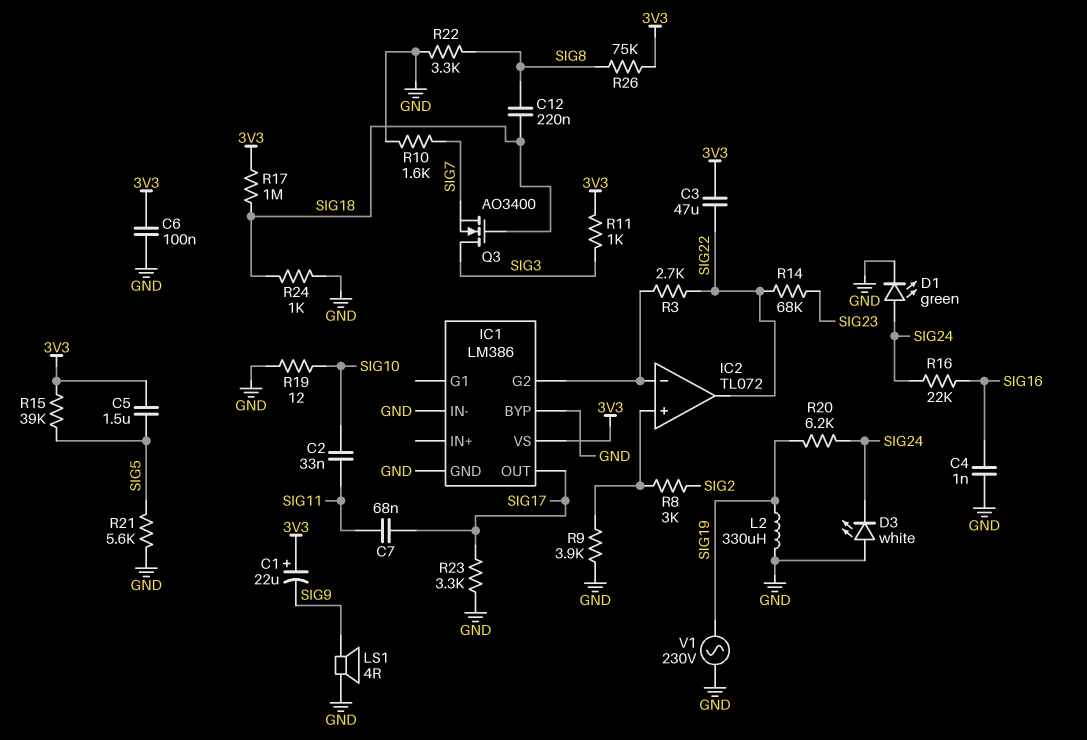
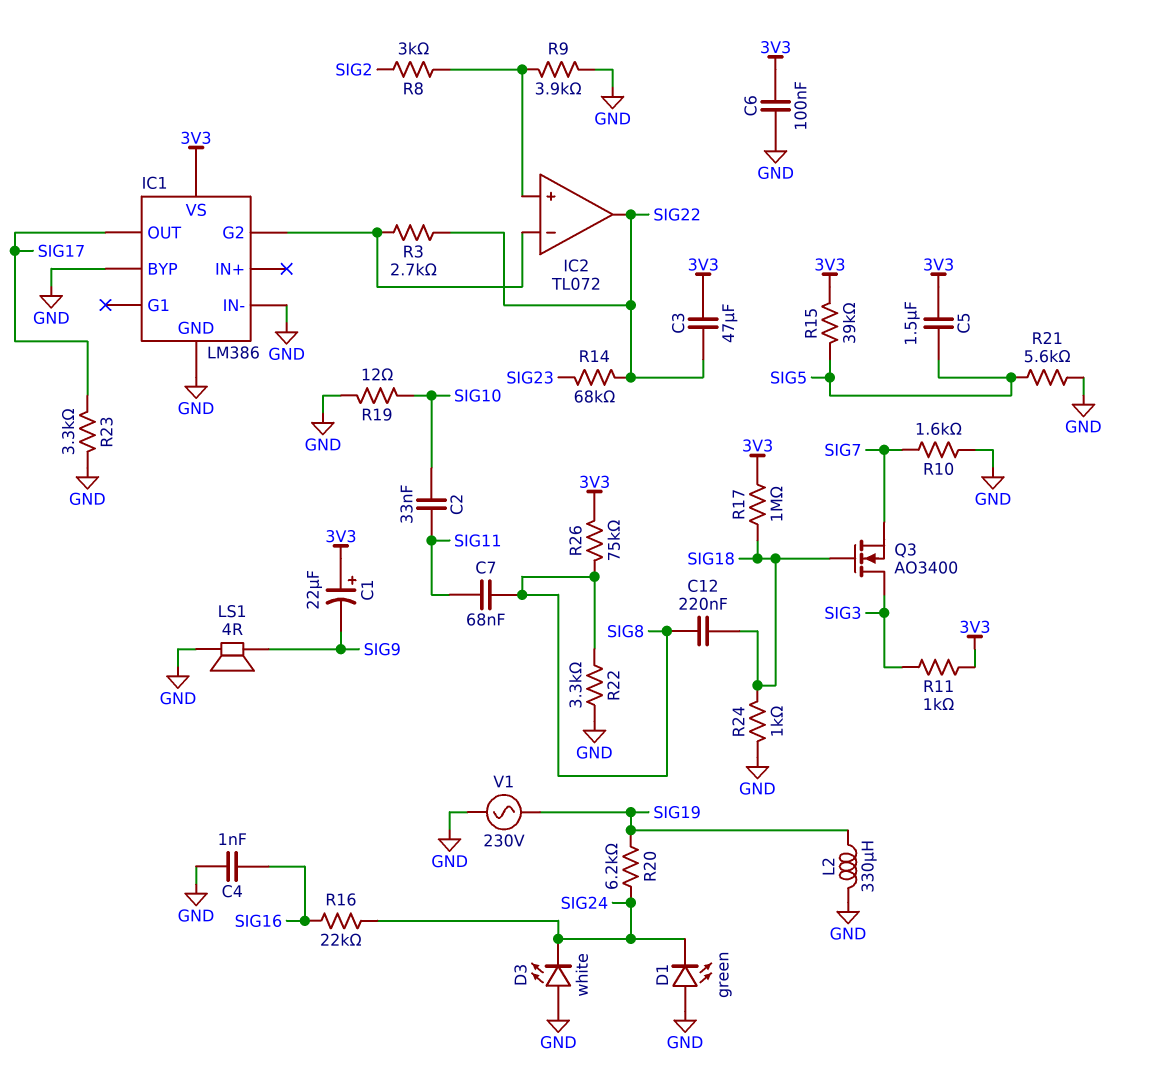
C7: 68nF (SIG11, SIG17) -> 68nF (SIG8, SIG11)
D1: LED green (A SIG24, K GND) -> LED green (A GND, K SIG24)

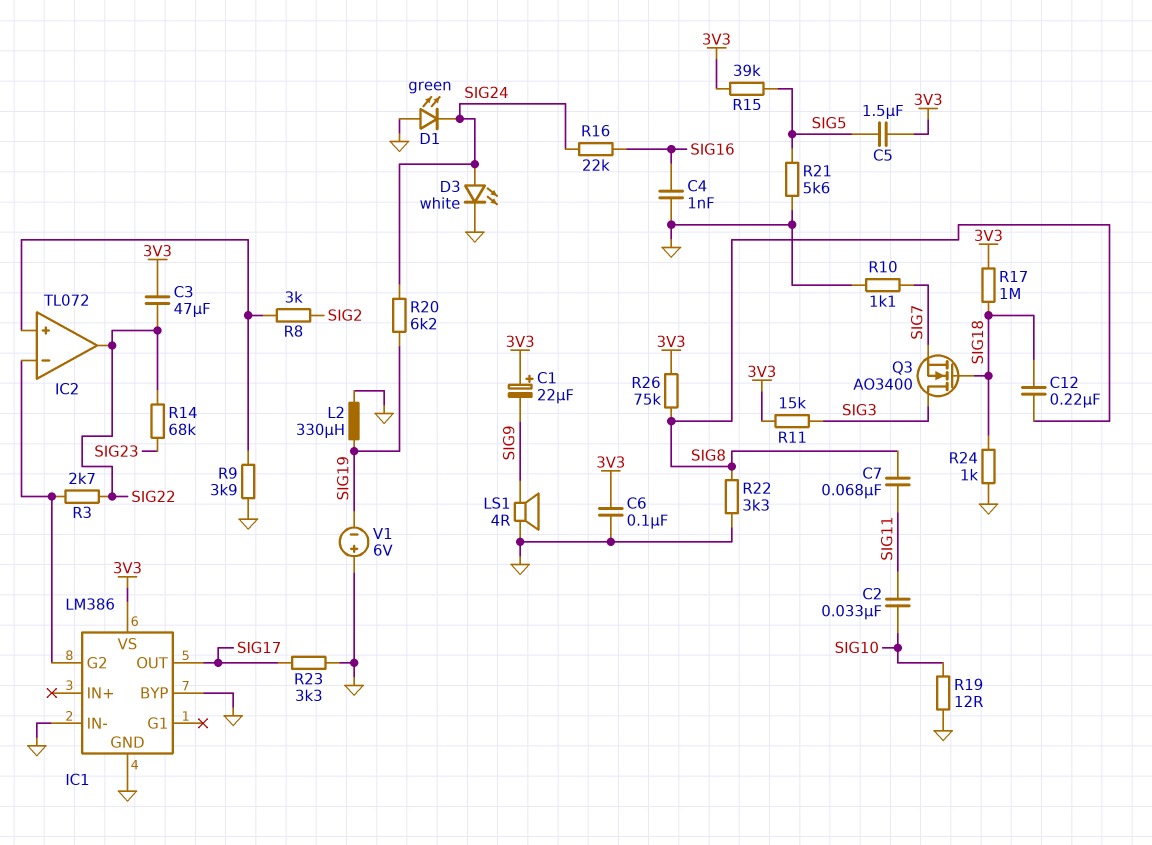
D3: LED white (A GND, K SIG24) -> LED white (A SIG24, K GND)
R10: 1.6k (GND, SIG7) -> 1.1k (GND, SIG7)
R11: 1k (3V3, SIG3) -> 15k (3V3, SIG3)
V1: AC 230V (GND, SIG19) -> 6V (plus GND, minus SIG19)

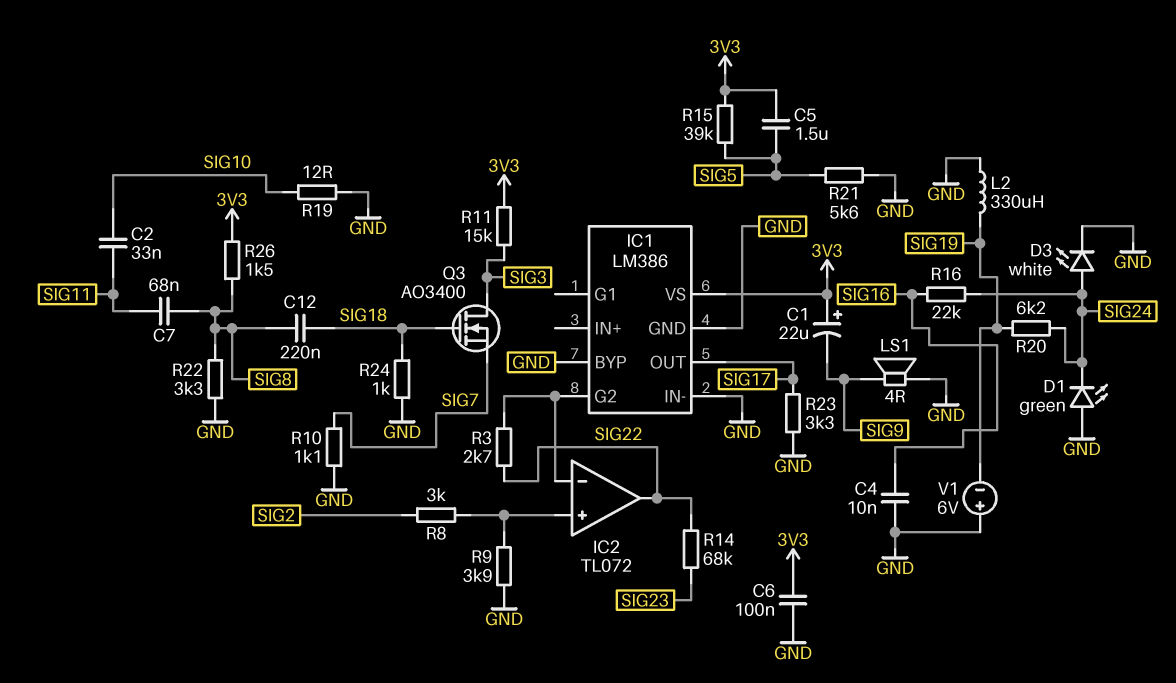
C3: 47uF (3V3, SIG22) -> none
C4: 1nF (GND, SIG16) -> 10nF (GND, SIG16)
R17: 1M (3V3, SIG18) -> none
R26: 75k (3V3, SIG8) -> 1.5k (3V3, SIG8)

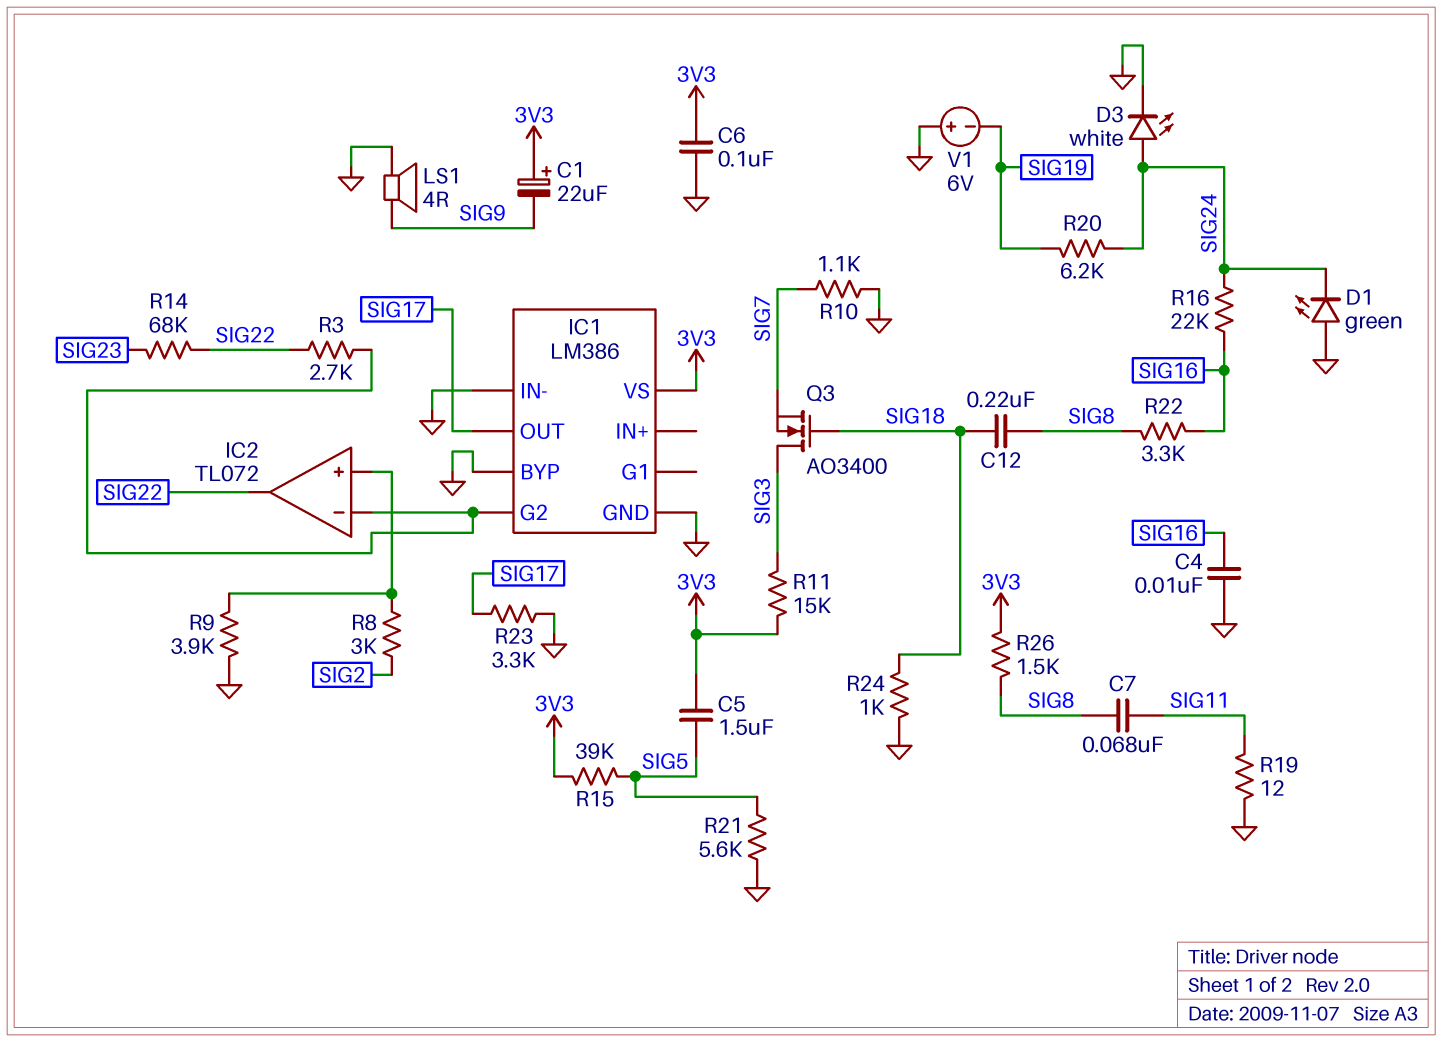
C2: 33nF (SIG10, SIG11) -> none
L2: 330uH (GND, SIG19) -> none
R19: 12 (GND, SIG10) -> 12 (GND, SIG11)
R22: 3.3k (GND, SIG8) -> 3.3k (SIG8, SIG16)

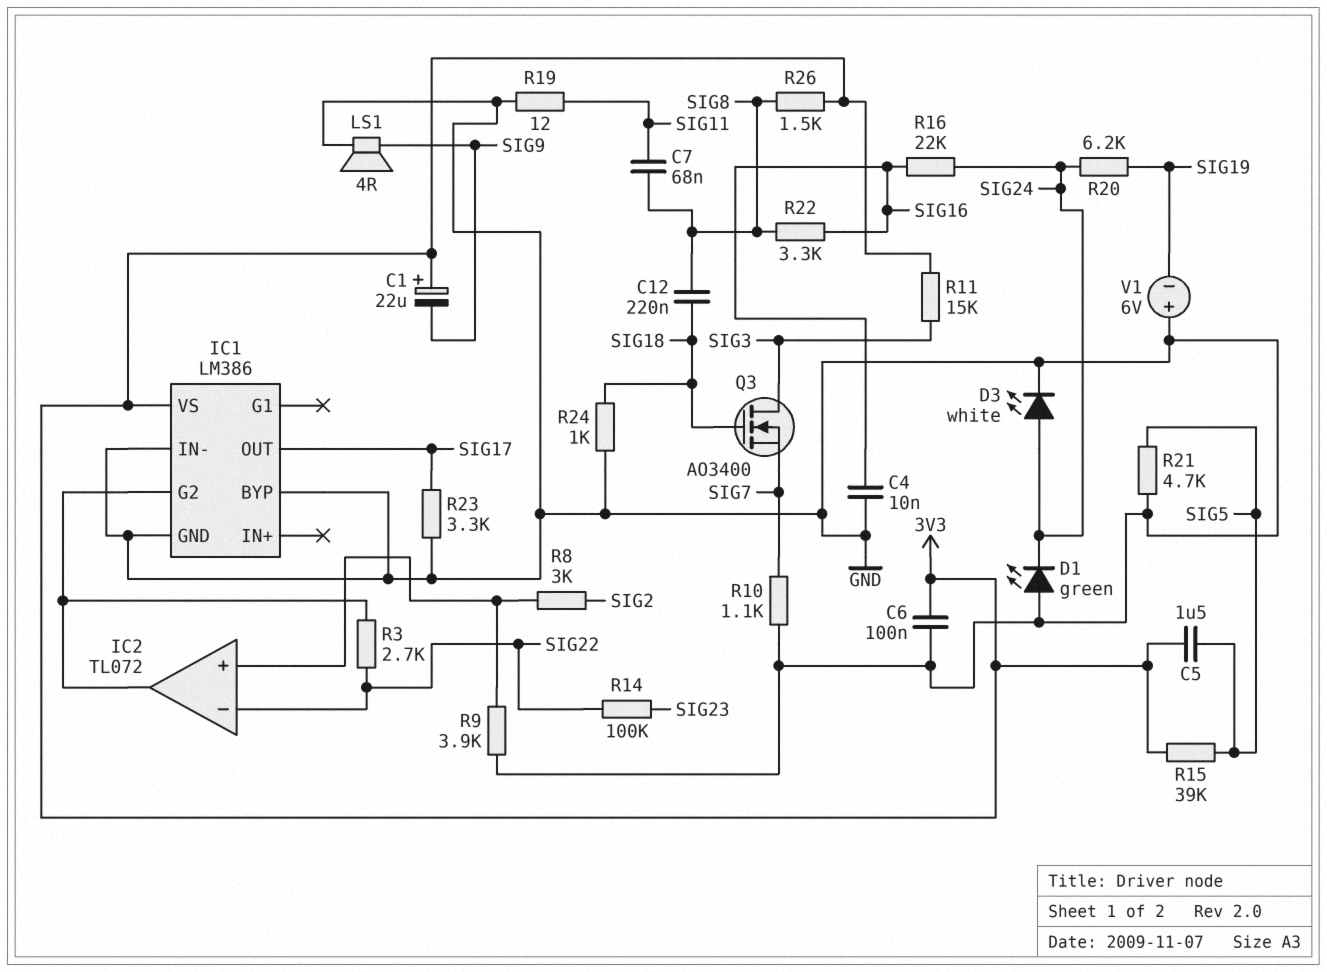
IC2 pin in-: IC1/G2 -> SIG22
IC2 pin out: SIG22 -> IC1/G2
R14: 68k (SIG22, SIG23) -> 100k (SIG22, SIG23)
R21: 5.6k (GND, SIG5) -> 4.7k (GND, SIG5)

